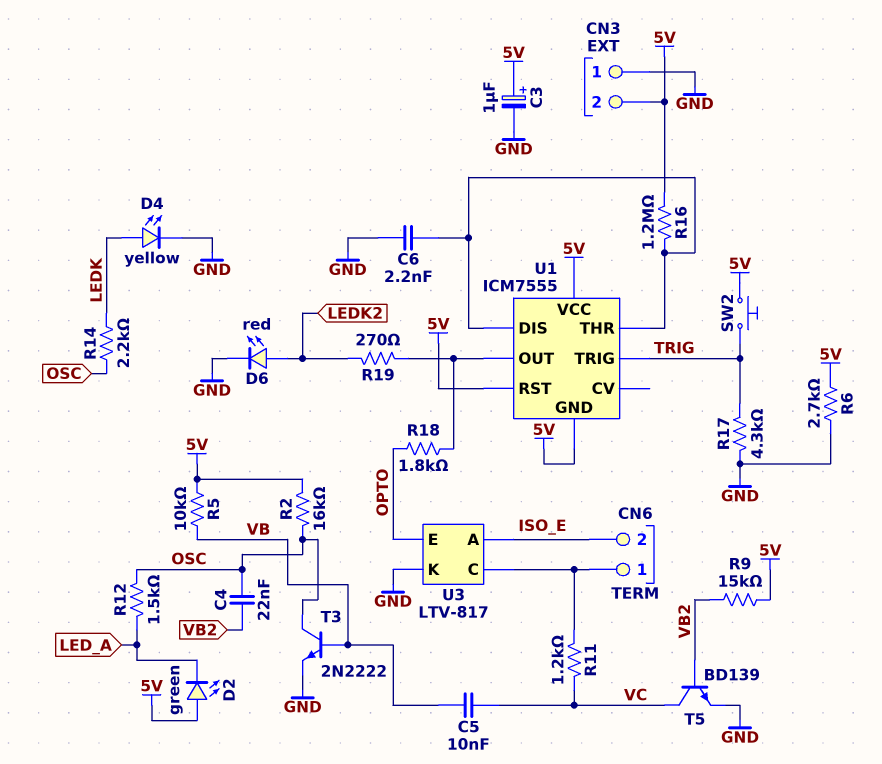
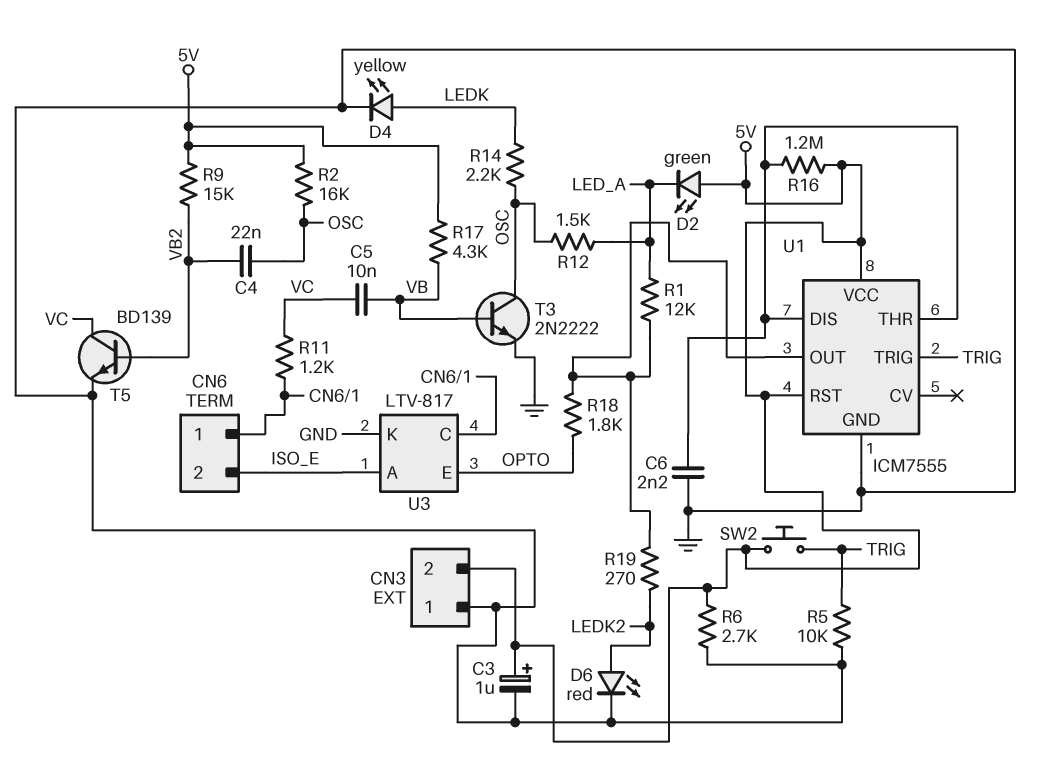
R1: none -> 12k (LED_A, U1/OUT)
R5: 10k (5V, VB) -> 10k (GND, TRIG)
R17: 4.3k (GND, TRIG) -> 4.3k (5V, VB)
U1 pin GND: 5V -> GND

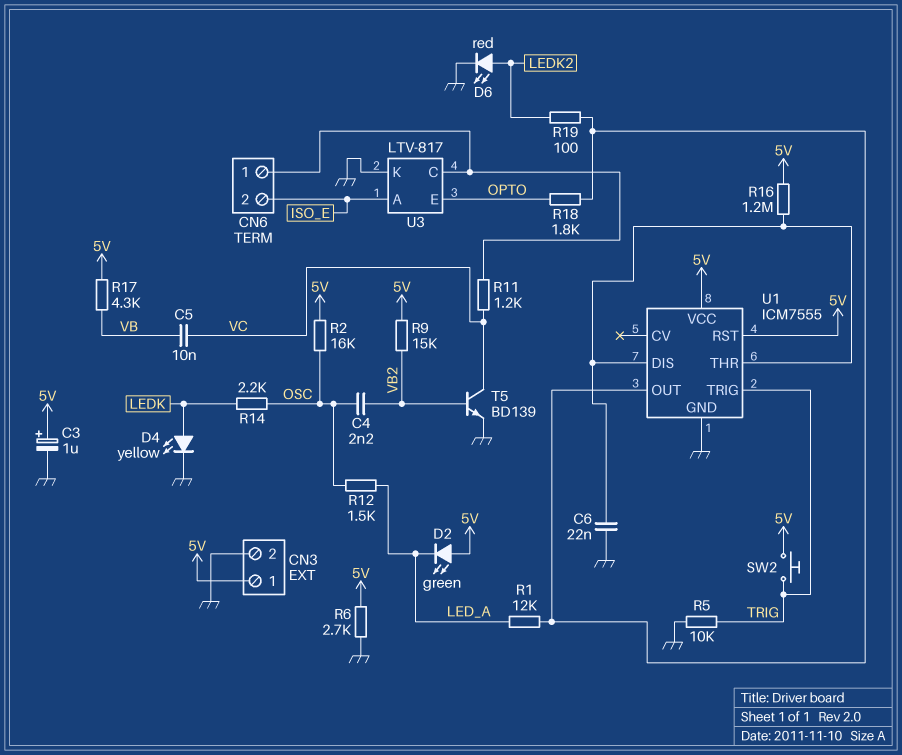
C4: 22nF (OSC, VB2) -> 2.2nF (OSC, VB2)
C6: 2.2nF (GND, U1/DIS) -> 22nF (GND, U1/DIS)
CN3 pin 1: GND -> 5V
CN3 pin 2: 5V -> GND
R19: 270 (LEDK2, U1/OUT) -> 100 (LEDK2, U1/OUT)
T3: NPN 2N2222 (B VB, C OSC, E GND) -> none

